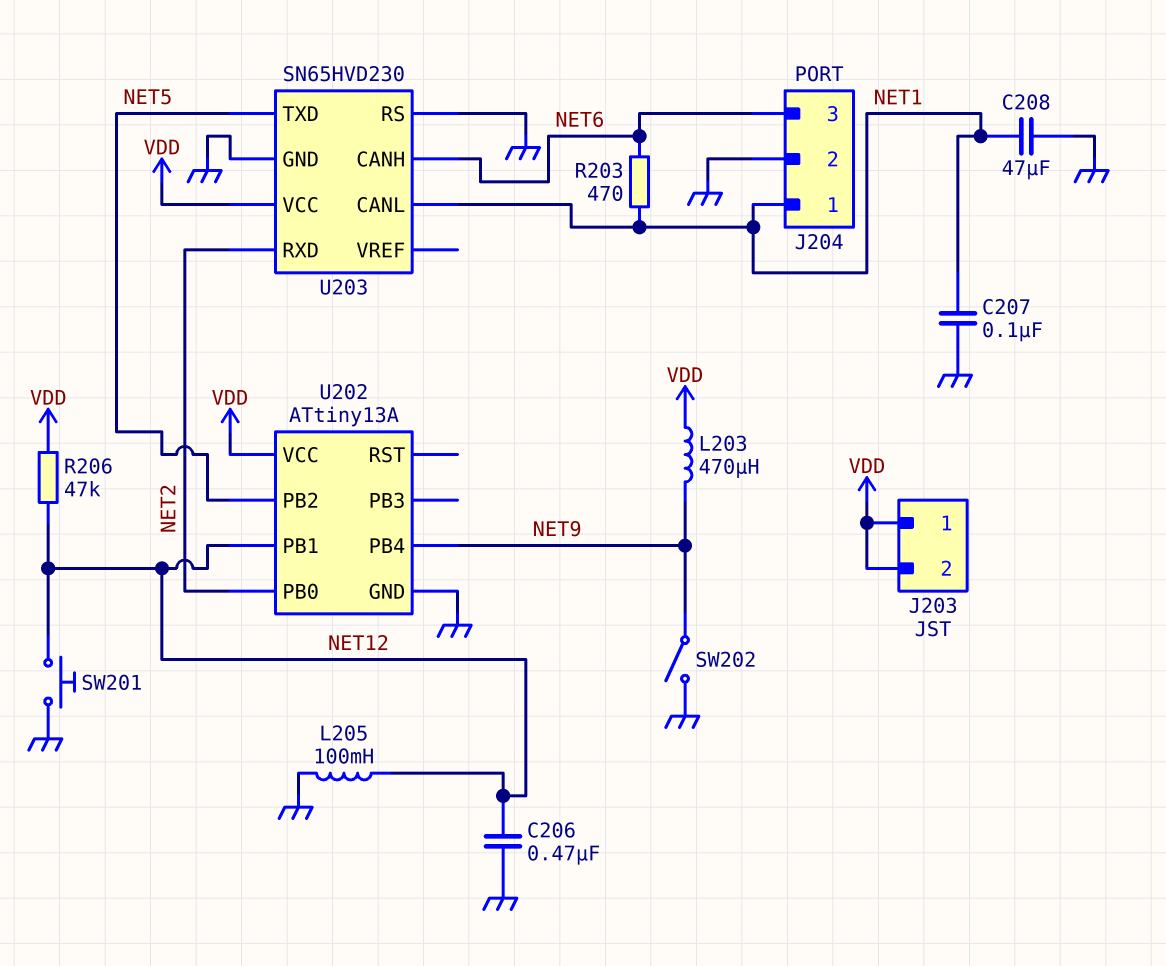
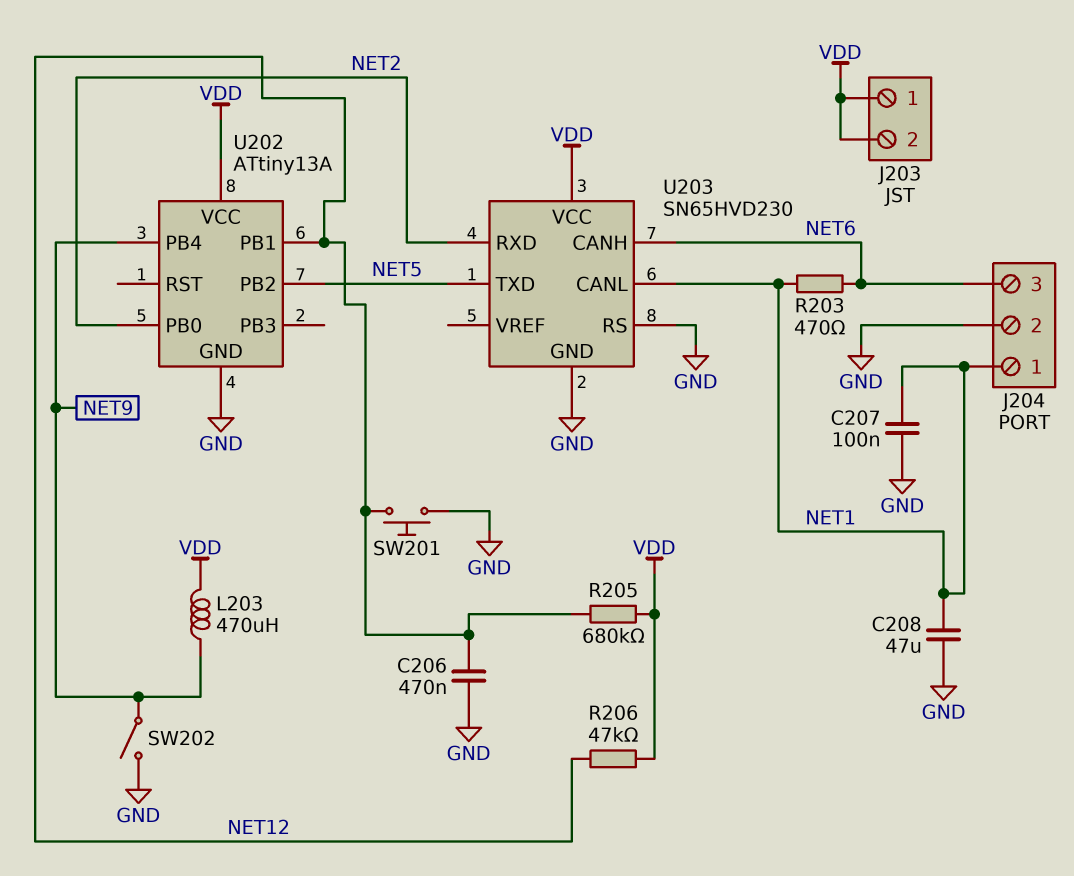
L205: 100mH (GND, NET12) -> none
R205: none -> 680k (NET12, VDD)

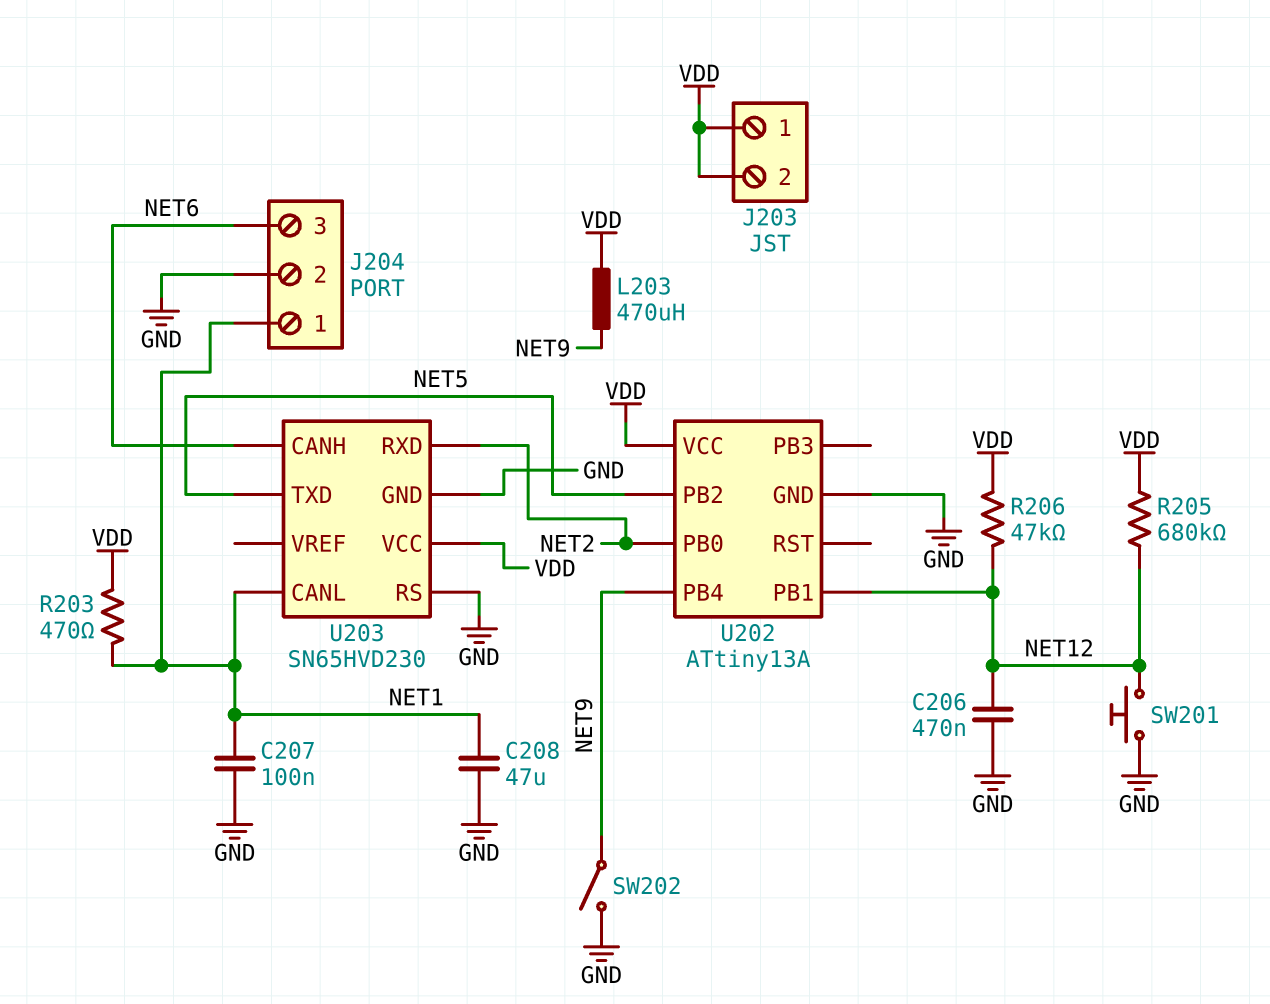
R203: 470 (NET1, NET6) -> 470 (NET1, VDD)

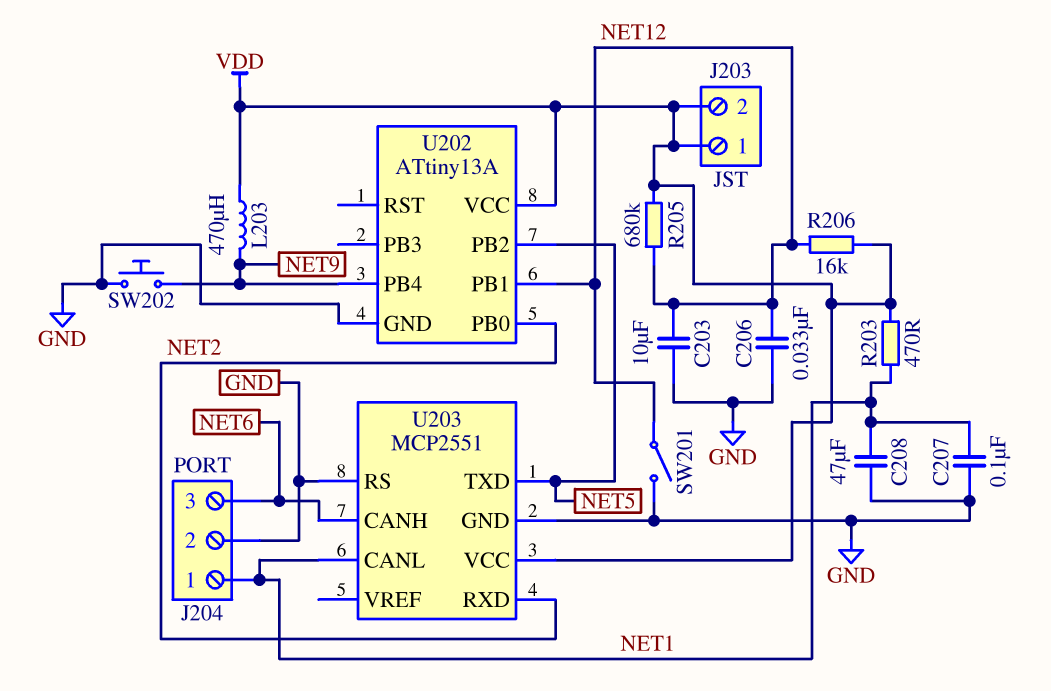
C203: none -> 10uF (GND, NET12)
C206: 470nF (GND, NET12) -> 33nF (GND, NET12)
R206: 47k (NET12, VDD) -> 16k (NET12, VDD)
SW201: button (GND, NET12) -> switch (GND, NET12)
SW202: switch (GND, NET9) -> button (GND, NET9)
U203: SN65HVD230 -> MCP2551

